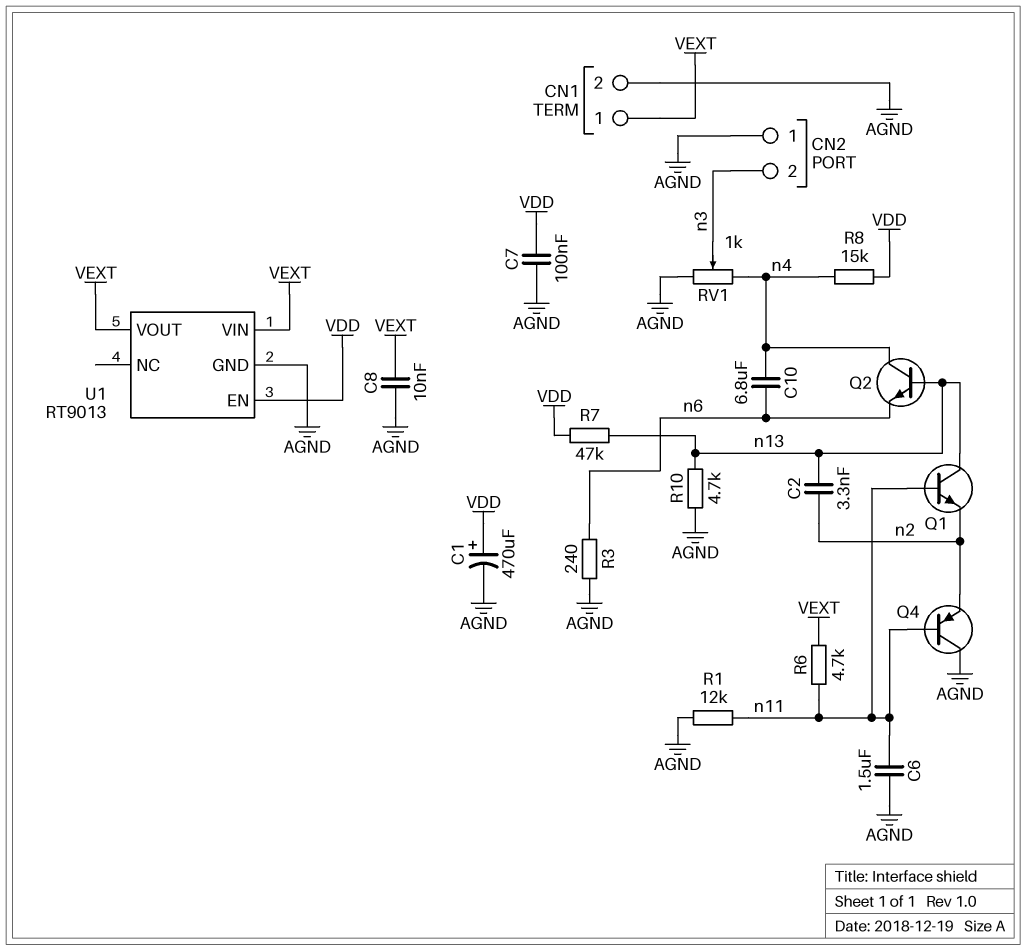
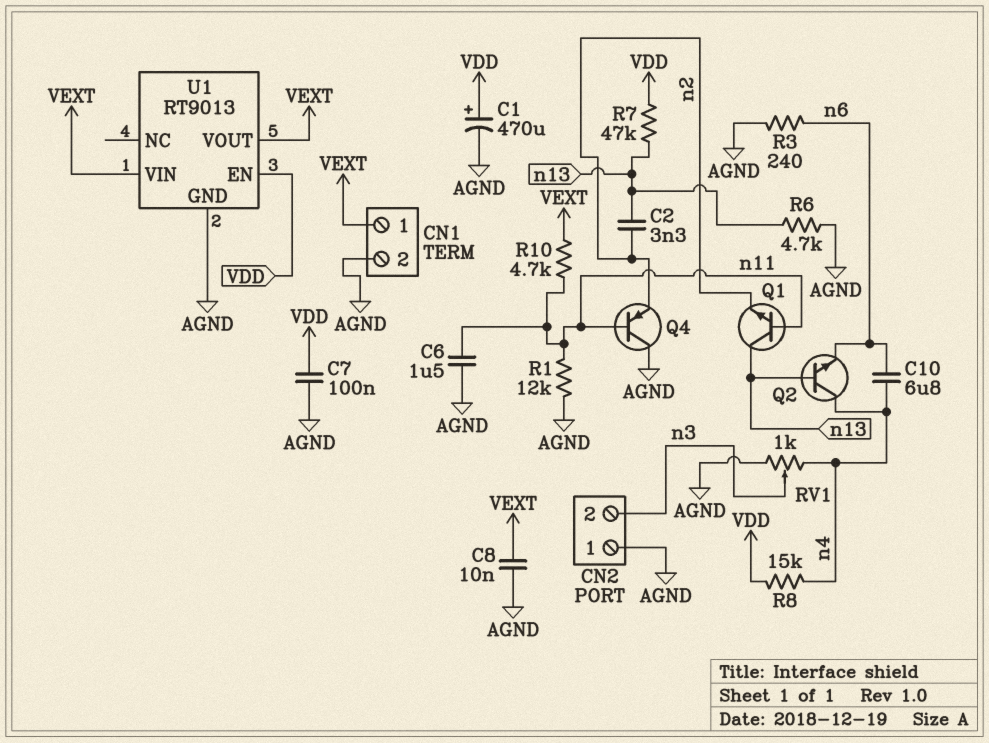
R6: 4.7k (VEXT, n11) -> 4.7k (AGND, n13)
R10: 4.7k (AGND, n13) -> 4.7k (VEXT, n11)

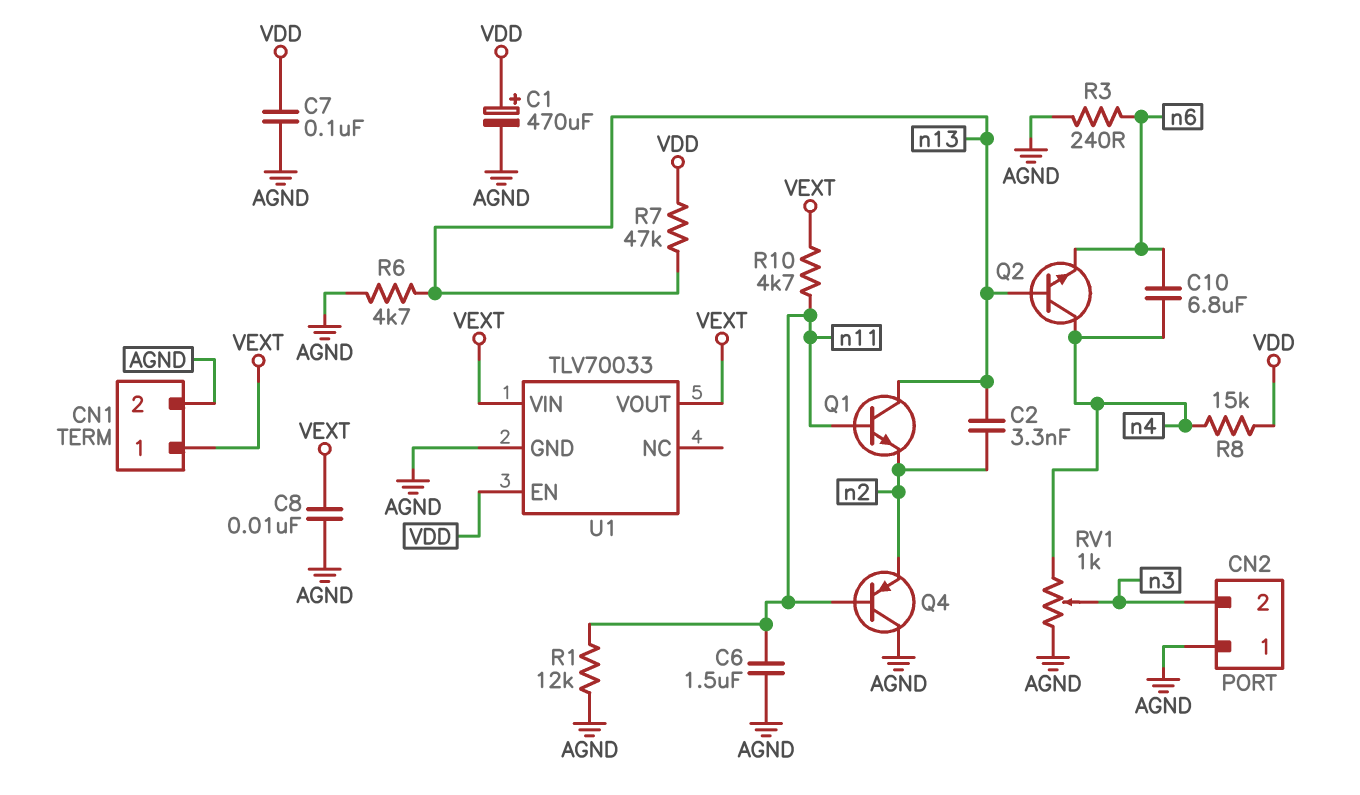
U1: RT9013 -> TLV70033

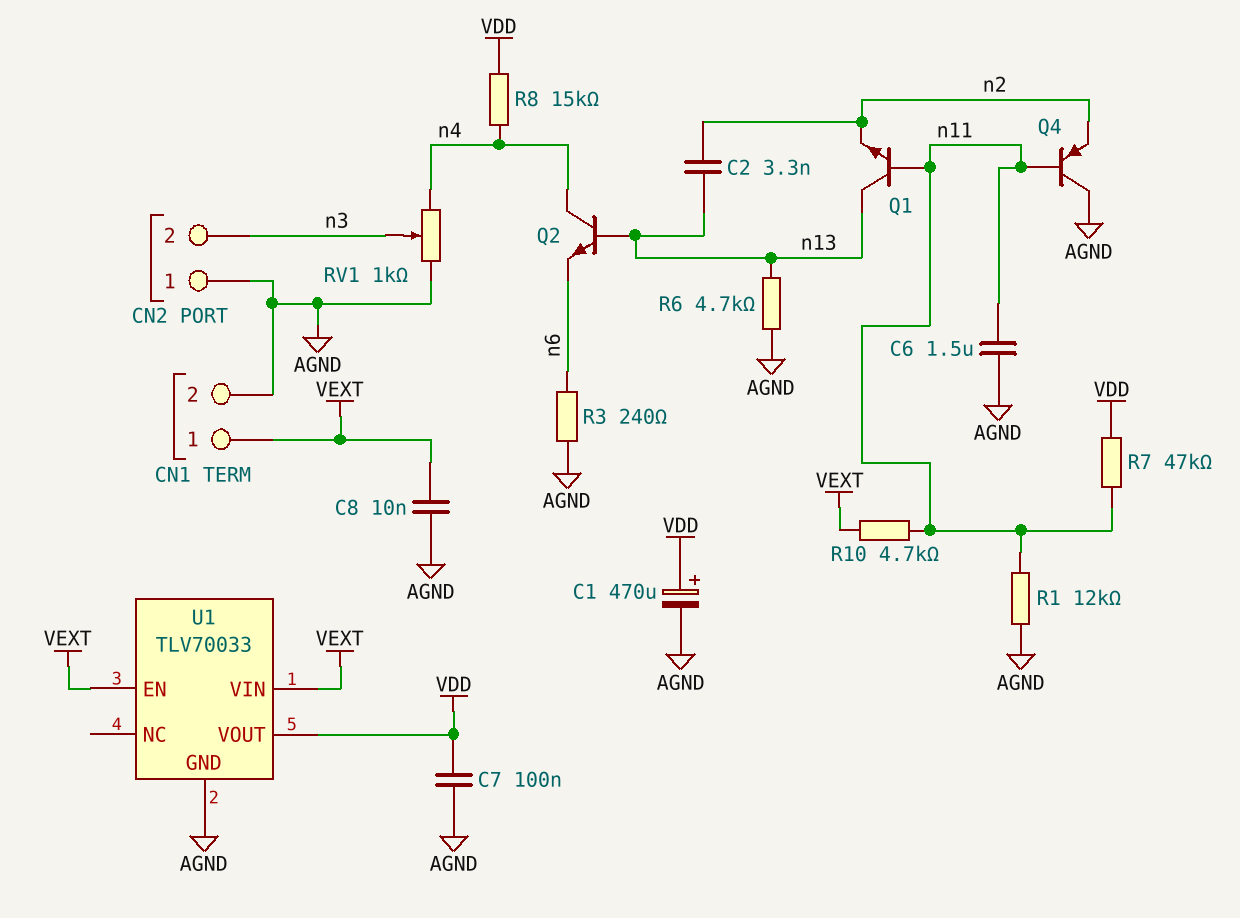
C10: 6.8uF (n4, n6) -> none
R7: 47k (VDD, n13) -> 47k (VDD, n11)
U1 pin EN: VDD -> VEXT
U1 pin VOUT: VEXT -> VDD

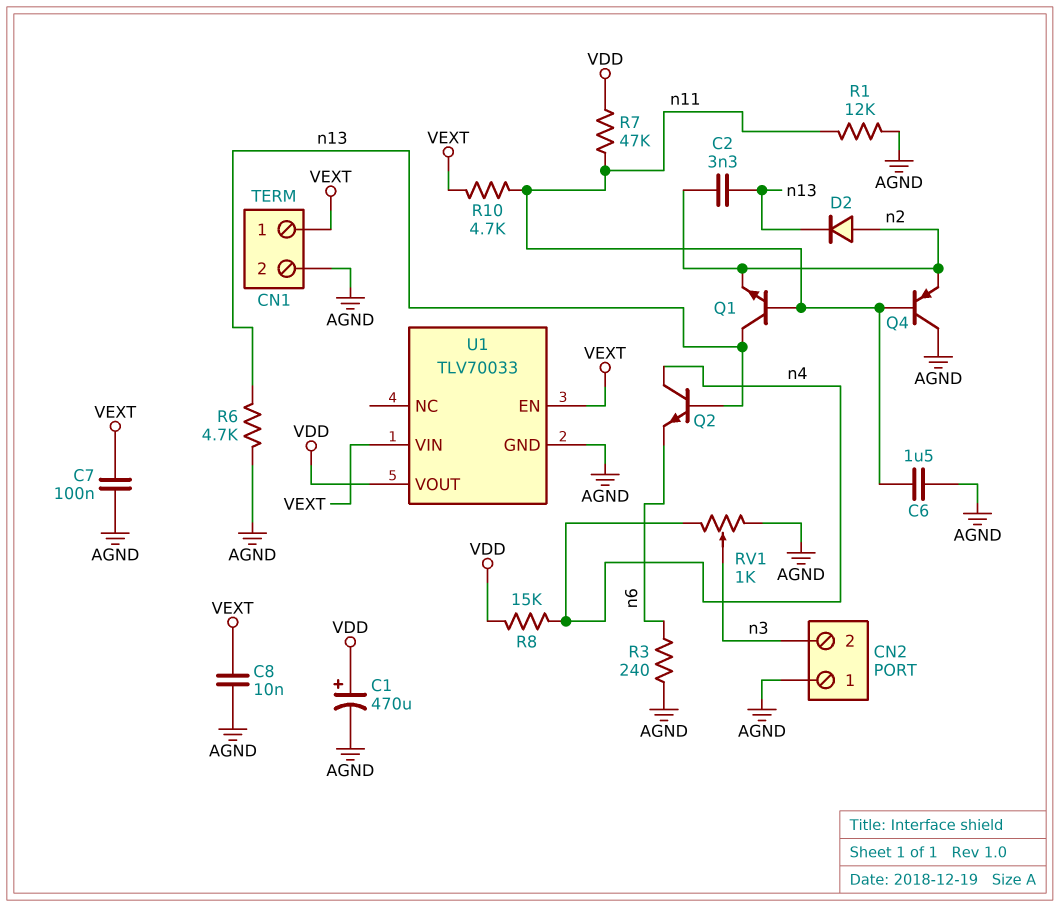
C7: 100nF (AGND, VDD) -> 100nF (AGND, VEXT)
D2: none -> diode (A n2, K n13)

